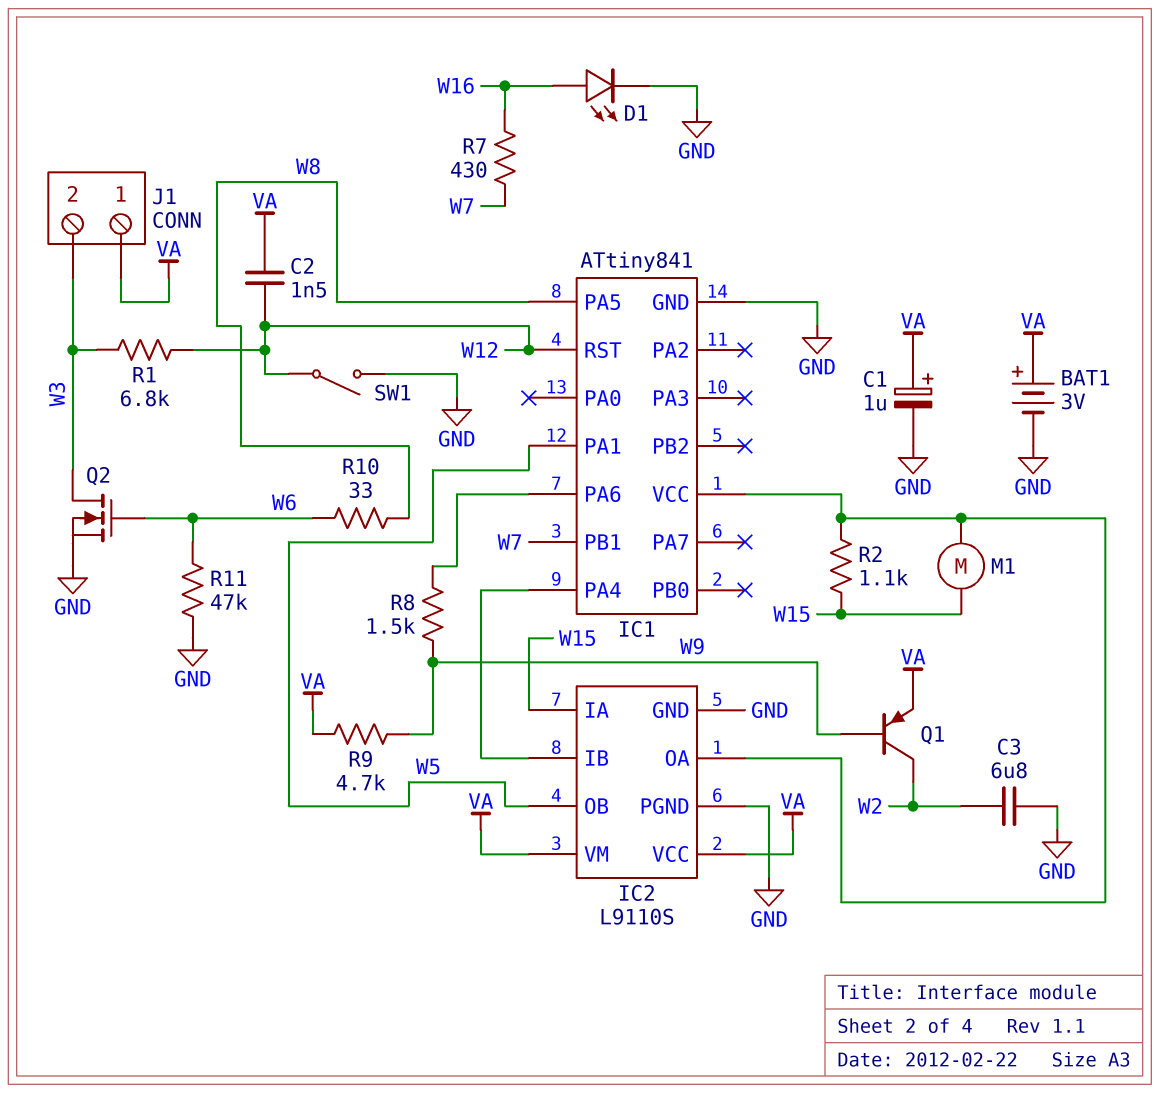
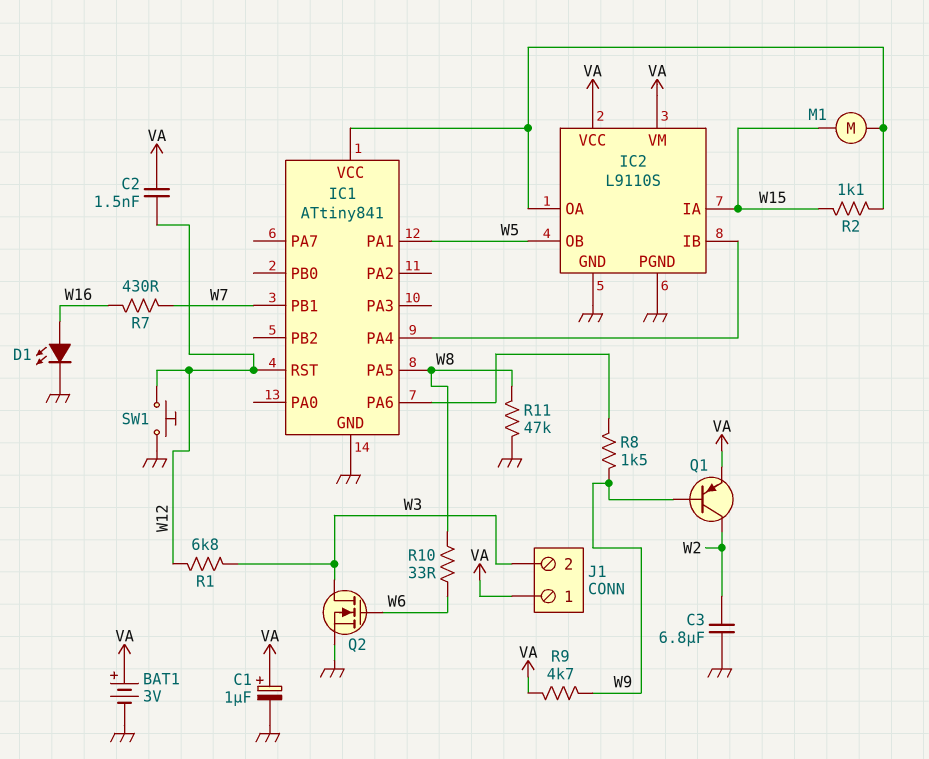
R11: 47k (GND, W6) -> 47k (GND, W8)
SW1: switch (GND, W12) -> button (GND, W12)

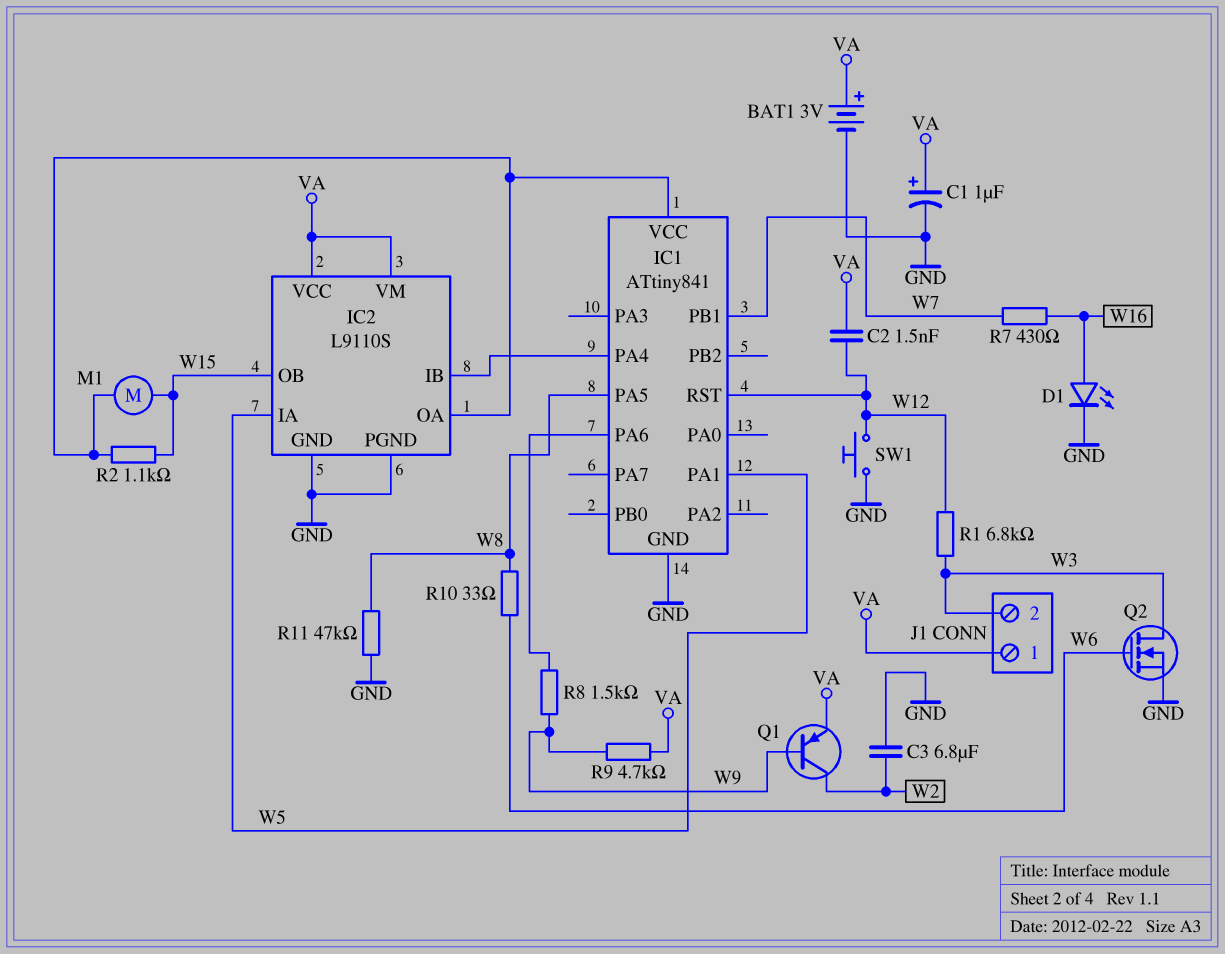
IC2 pin IA: W15 -> W5
IC2 pin OB: W5 -> W15

